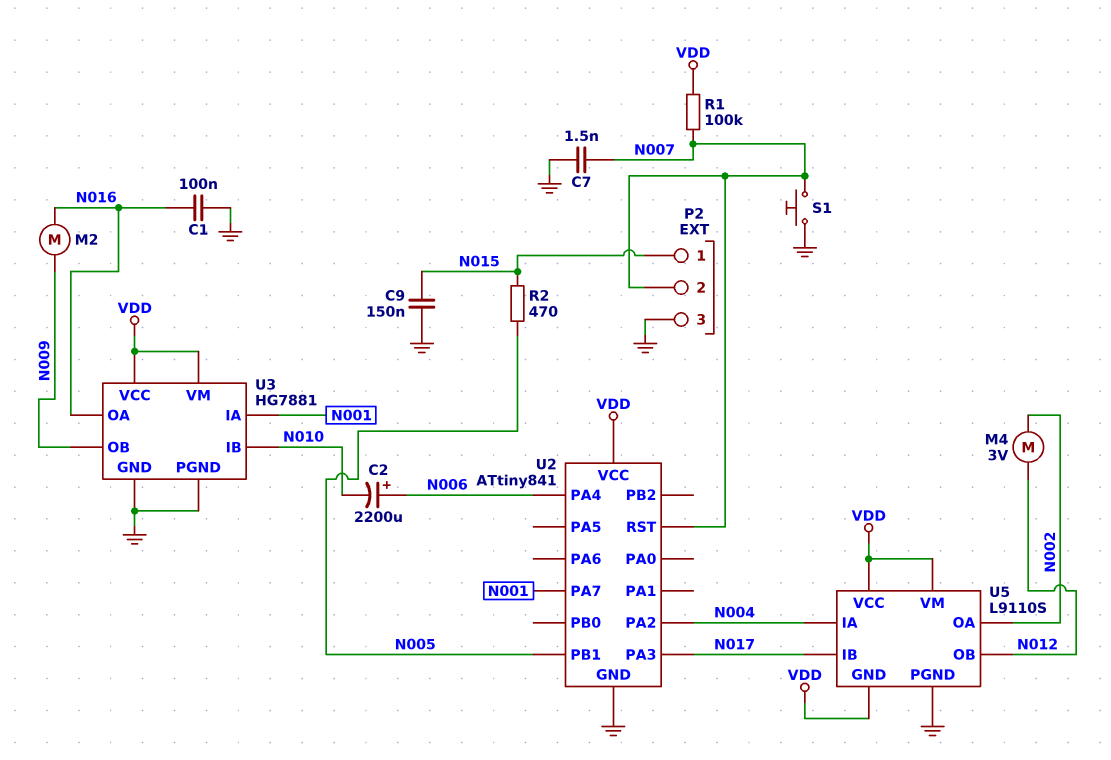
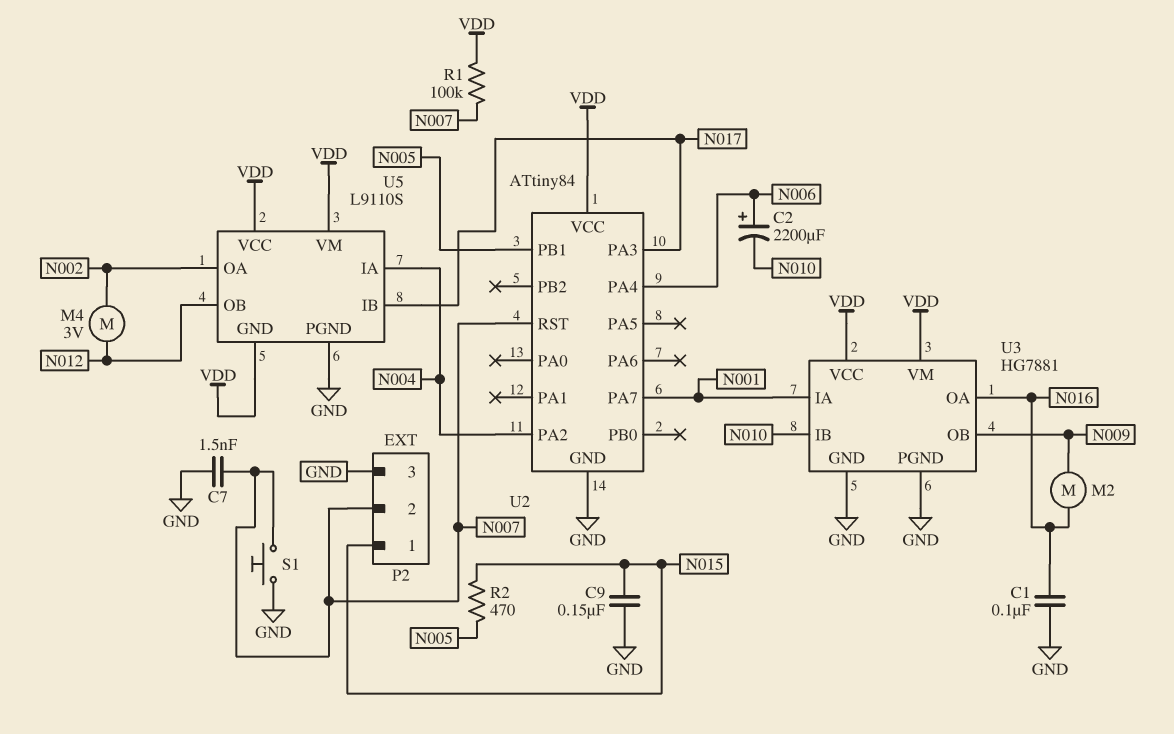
U2: ATtiny841 -> ATtiny84

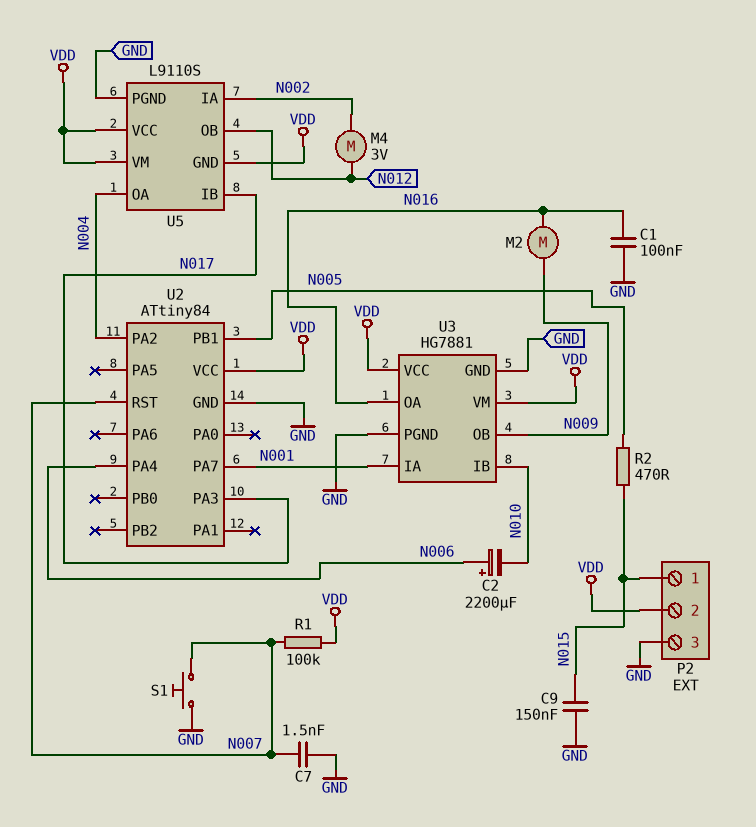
P2 pin 2: N007 -> VDD
U5 pin IA: N004 -> N002
U5 pin OA: N002 -> N004

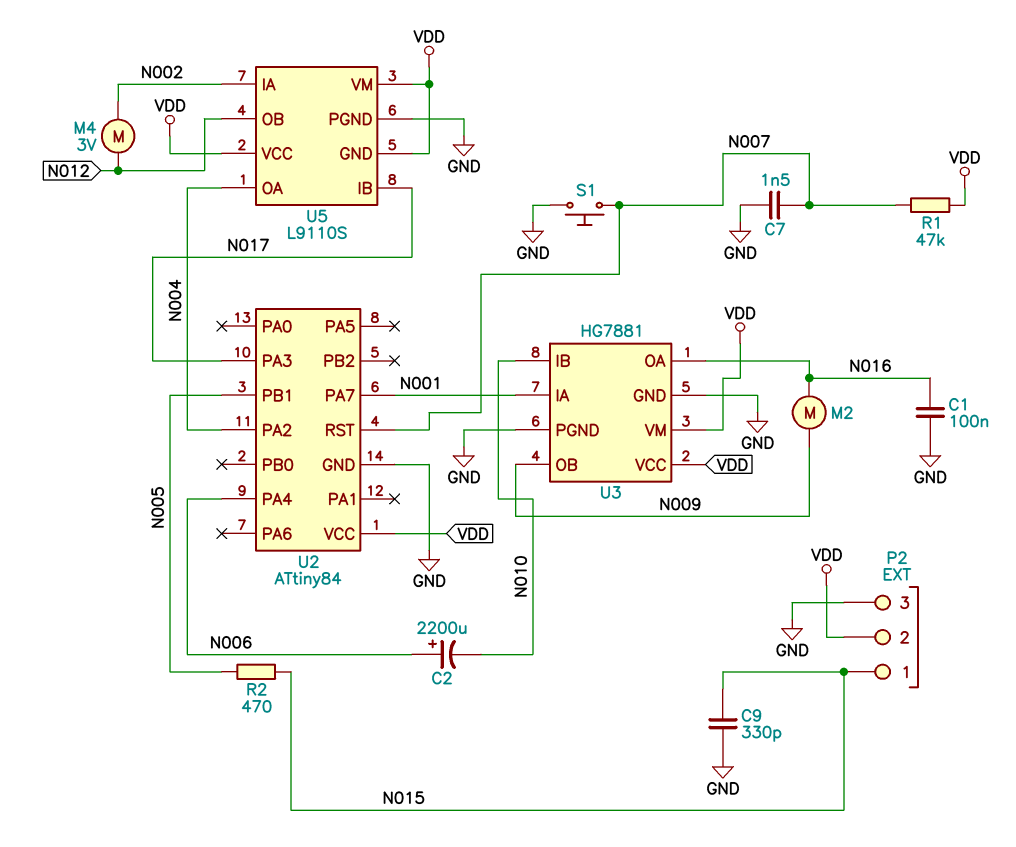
C9: 150nF (GND, N015) -> 330pF (GND, N015)
R1: 100k (N007, VDD) -> 47k (N007, VDD)

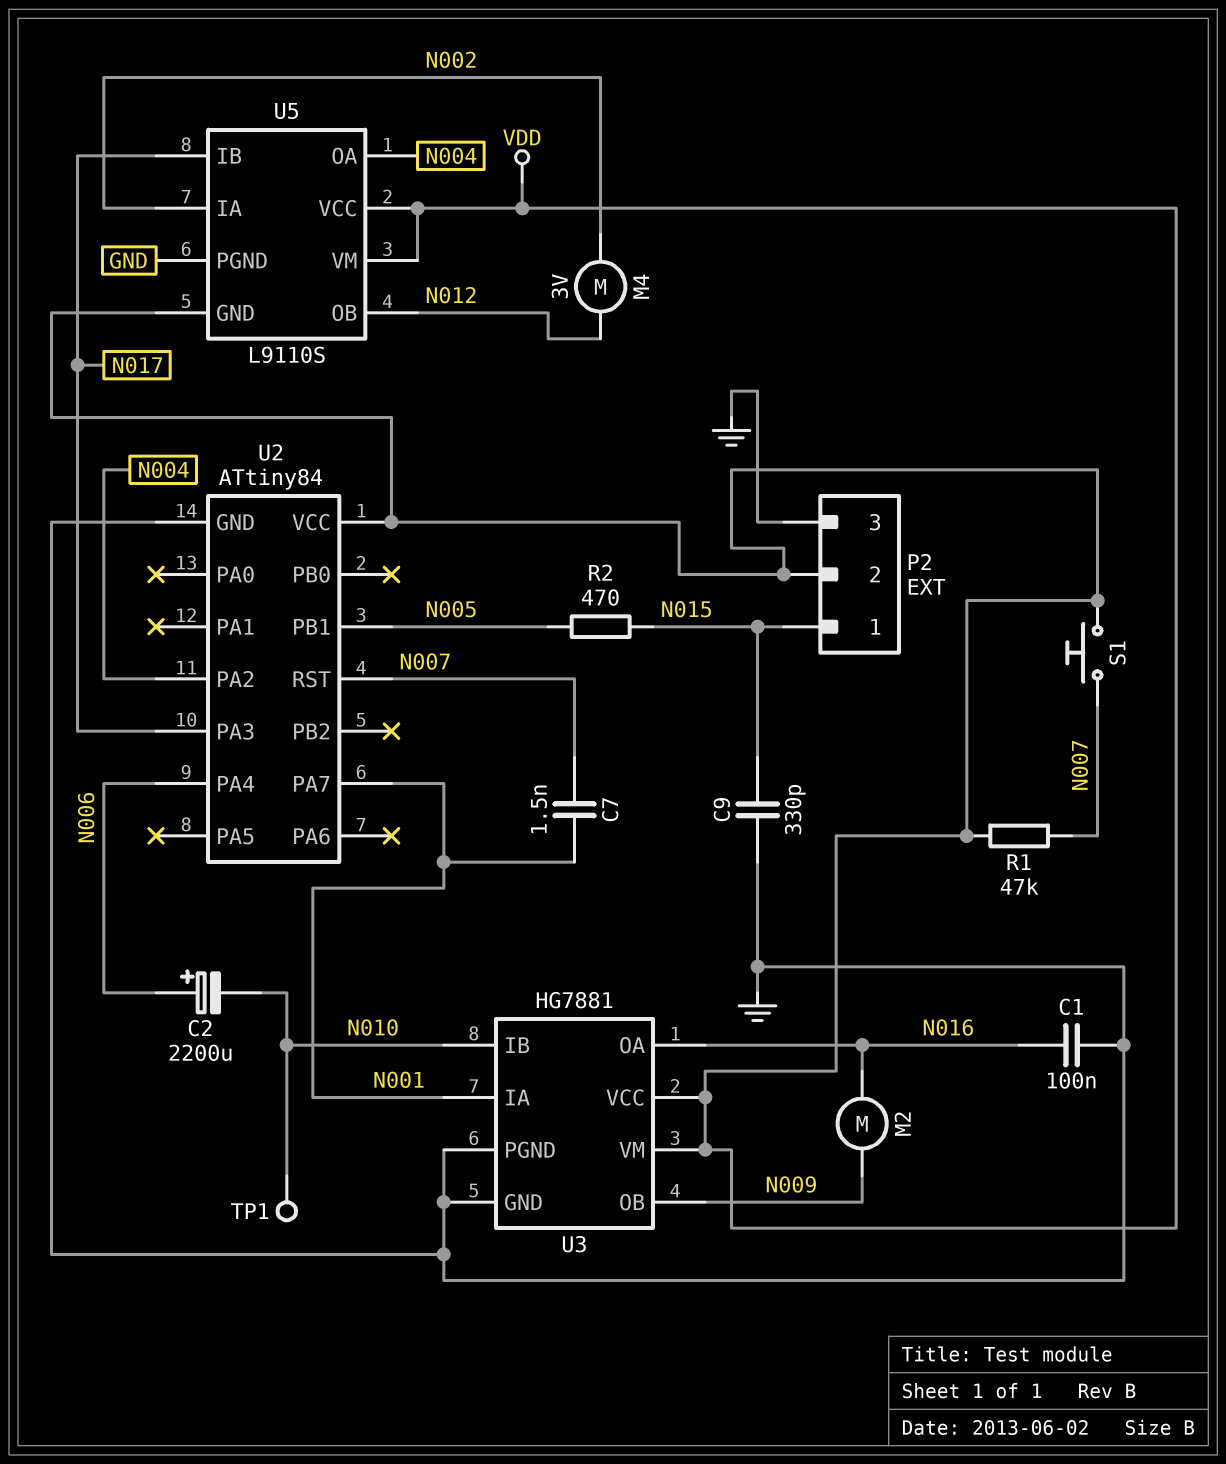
C7: 1.5nF (GND, N007) -> 1.5nF (N001, N007)
S1: button (GND, N007) -> button (N007, VDD)
TP1: none -> test point (N010)

